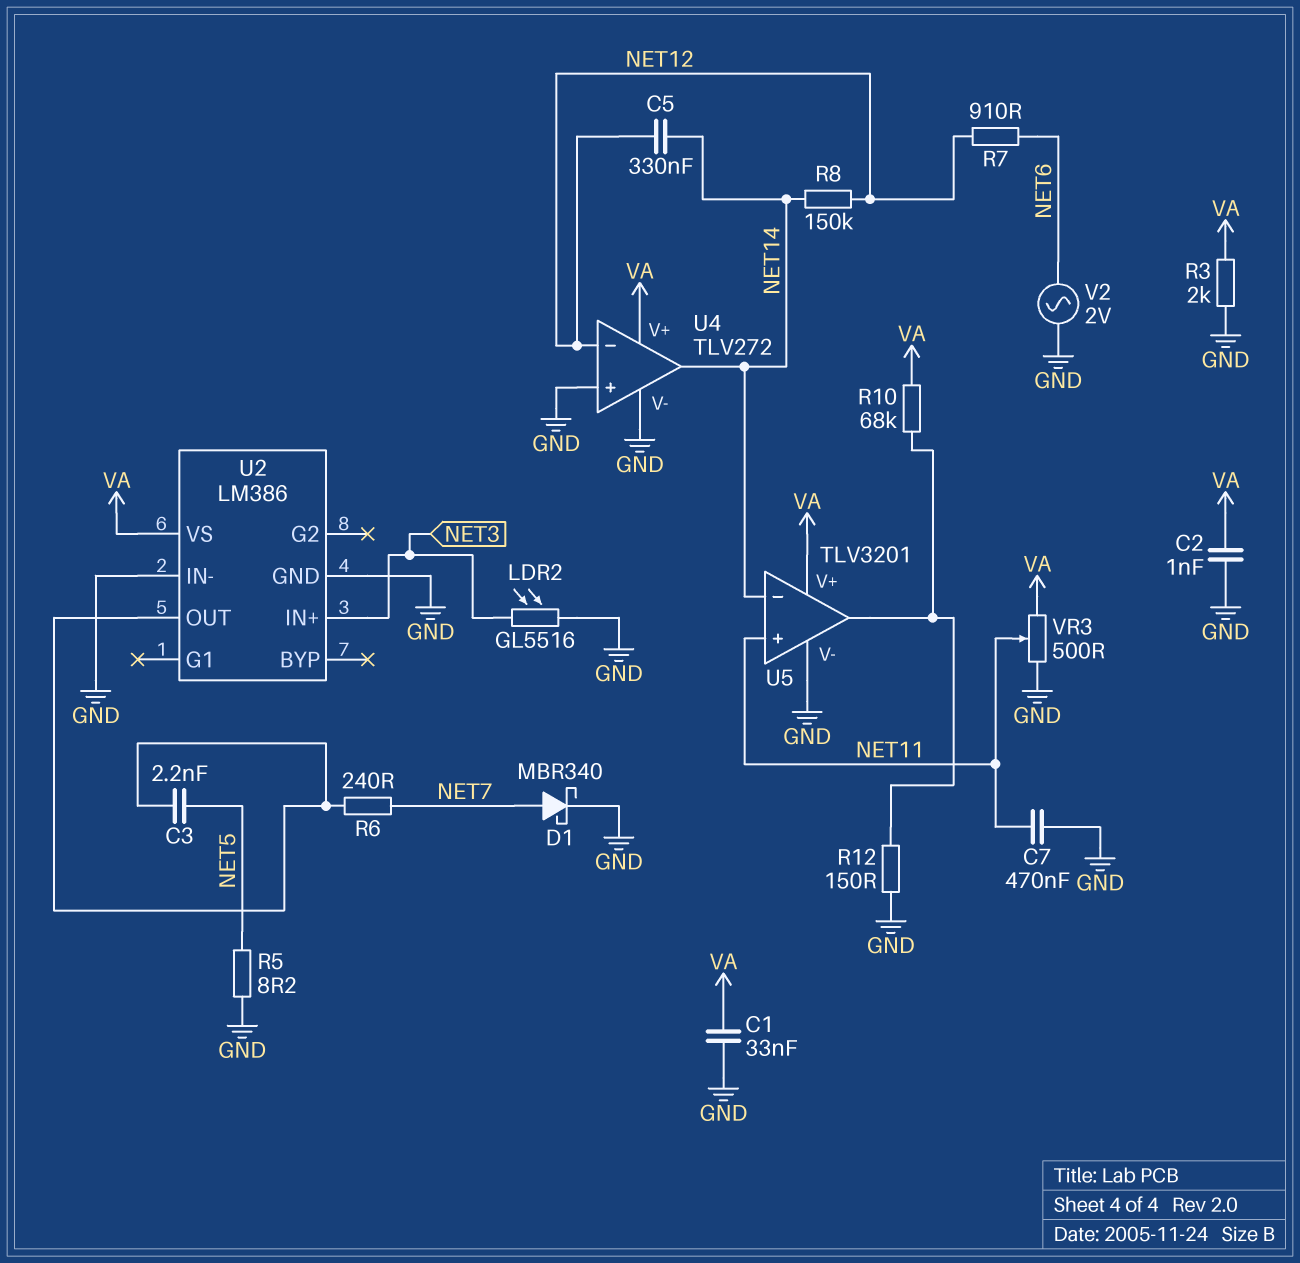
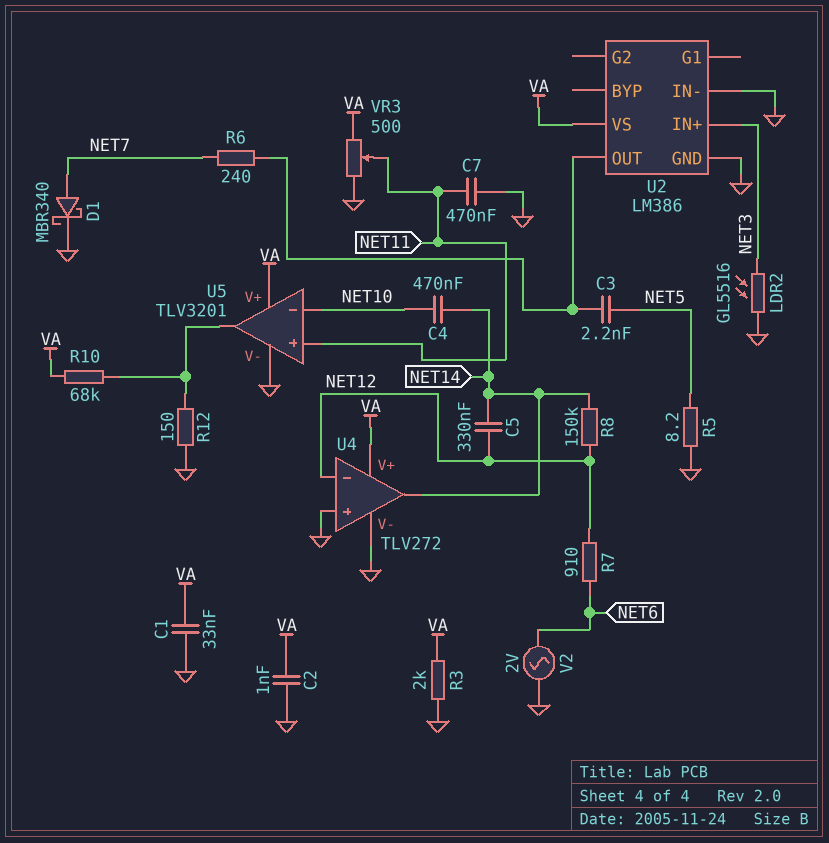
C4: none -> 470nF (NET10, NET14)
U5 pin in-: NET14 -> NET10

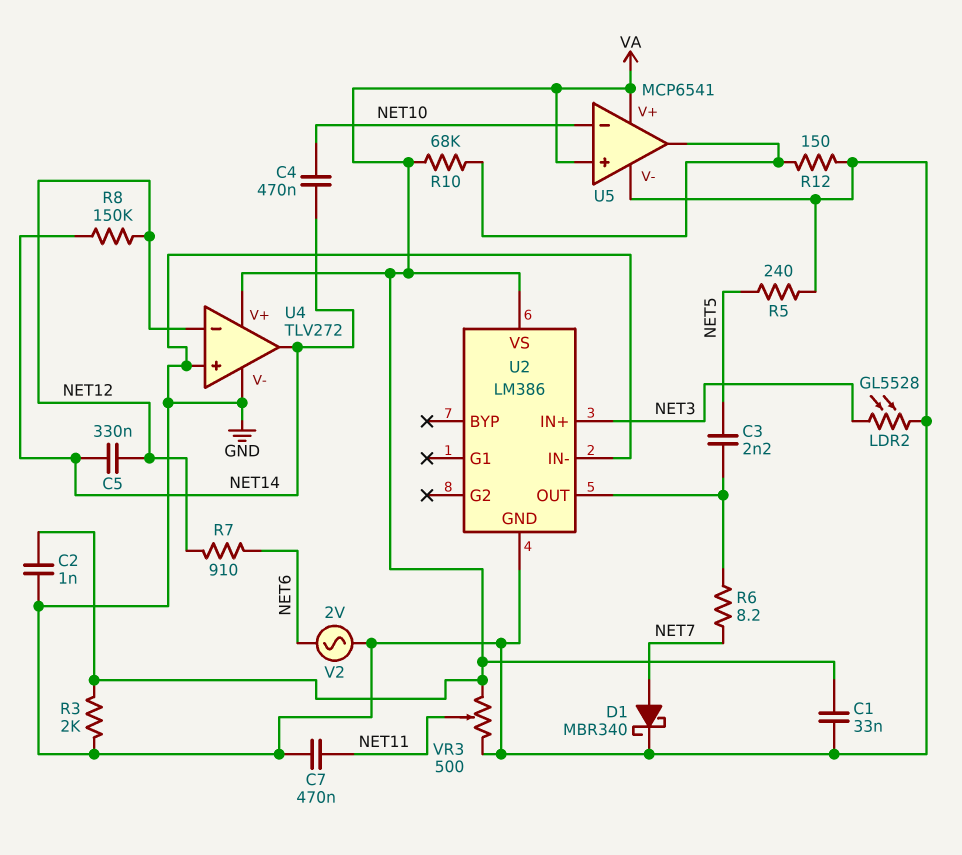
LDR2: GL5516 (GND, NET3) -> GL5528 (GND, NET3)
R5: 8.2 (GND, NET5) -> 240 (GND, NET5)
R6: 240 (NET7, U2/OUT) -> 8.2 (NET7, U2/OUT)
U5: TLV3201 -> MCP6541
U5 pin in+: NET11 -> VA

